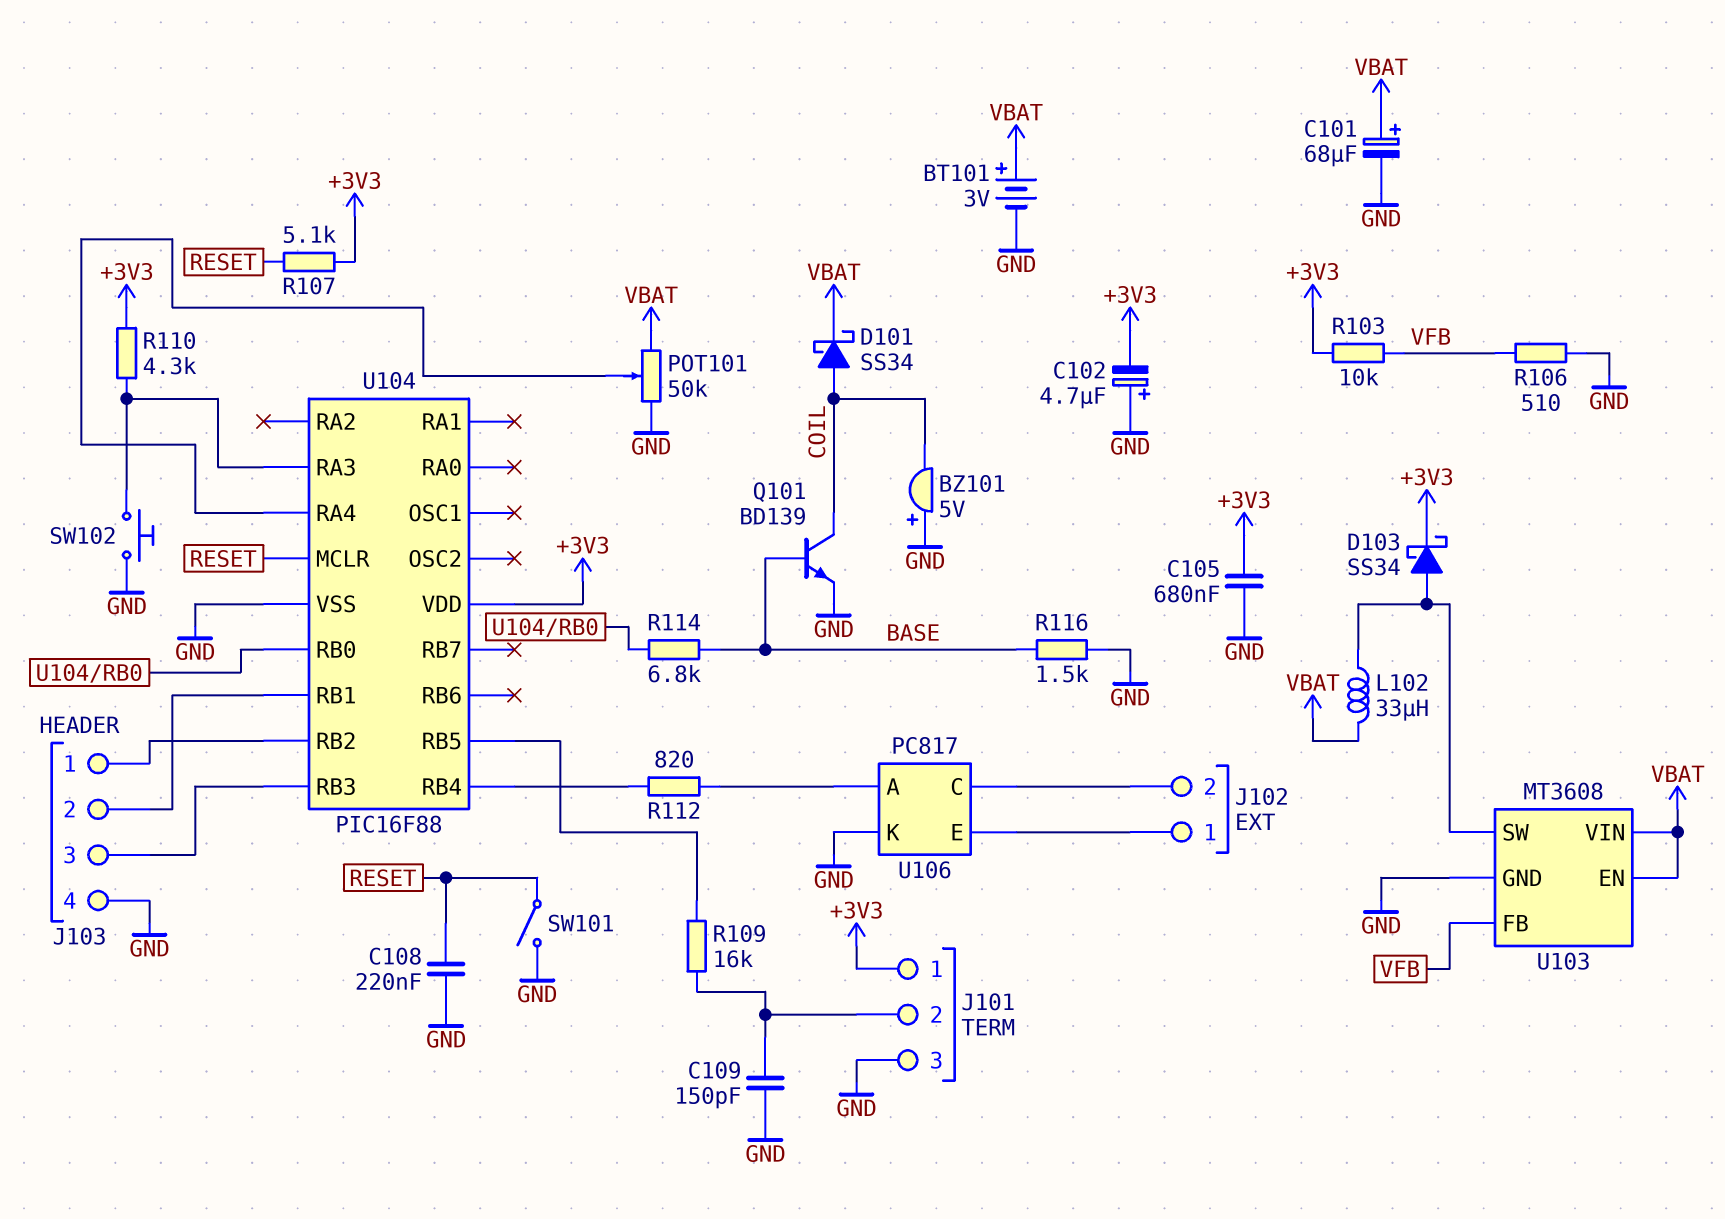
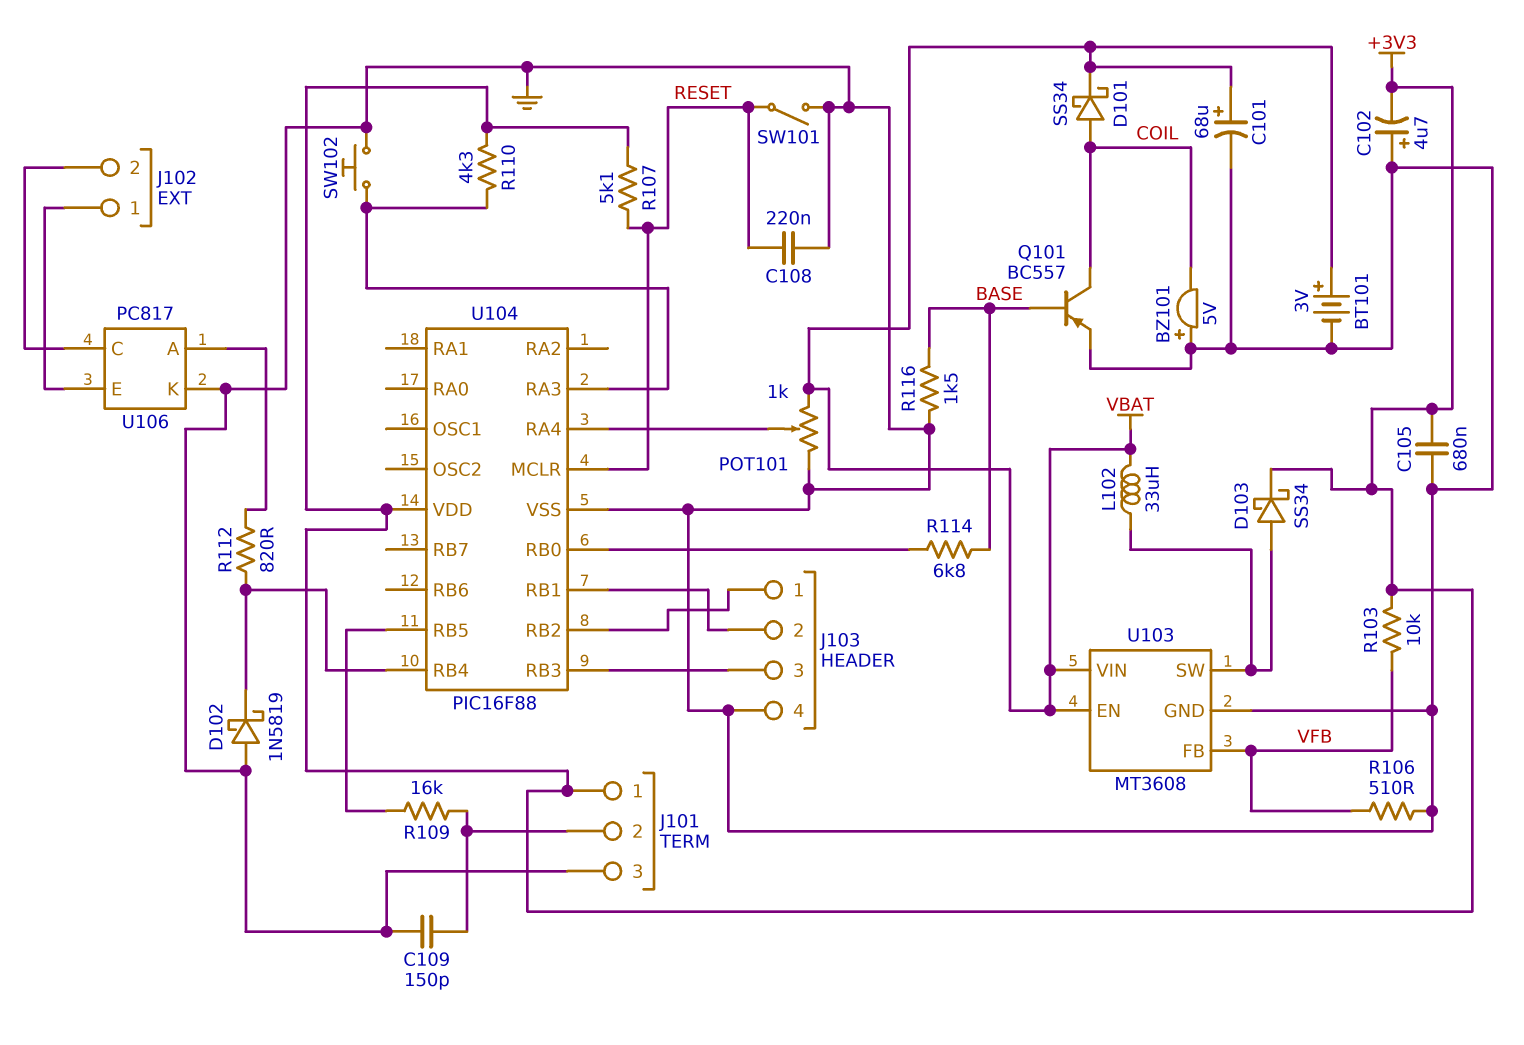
D102: none -> schottky 1N5819 (A GND, K U104/RB4)
POT101: 50k (GND, VBAT, wiper U104/RA4) -> 1k (GND, VBAT, wiper U104/RA4)
Q101: NPN BD139 (B BASE, C COIL, E GND) -> PNP BC557 (B BASE, C COIL, E GND)

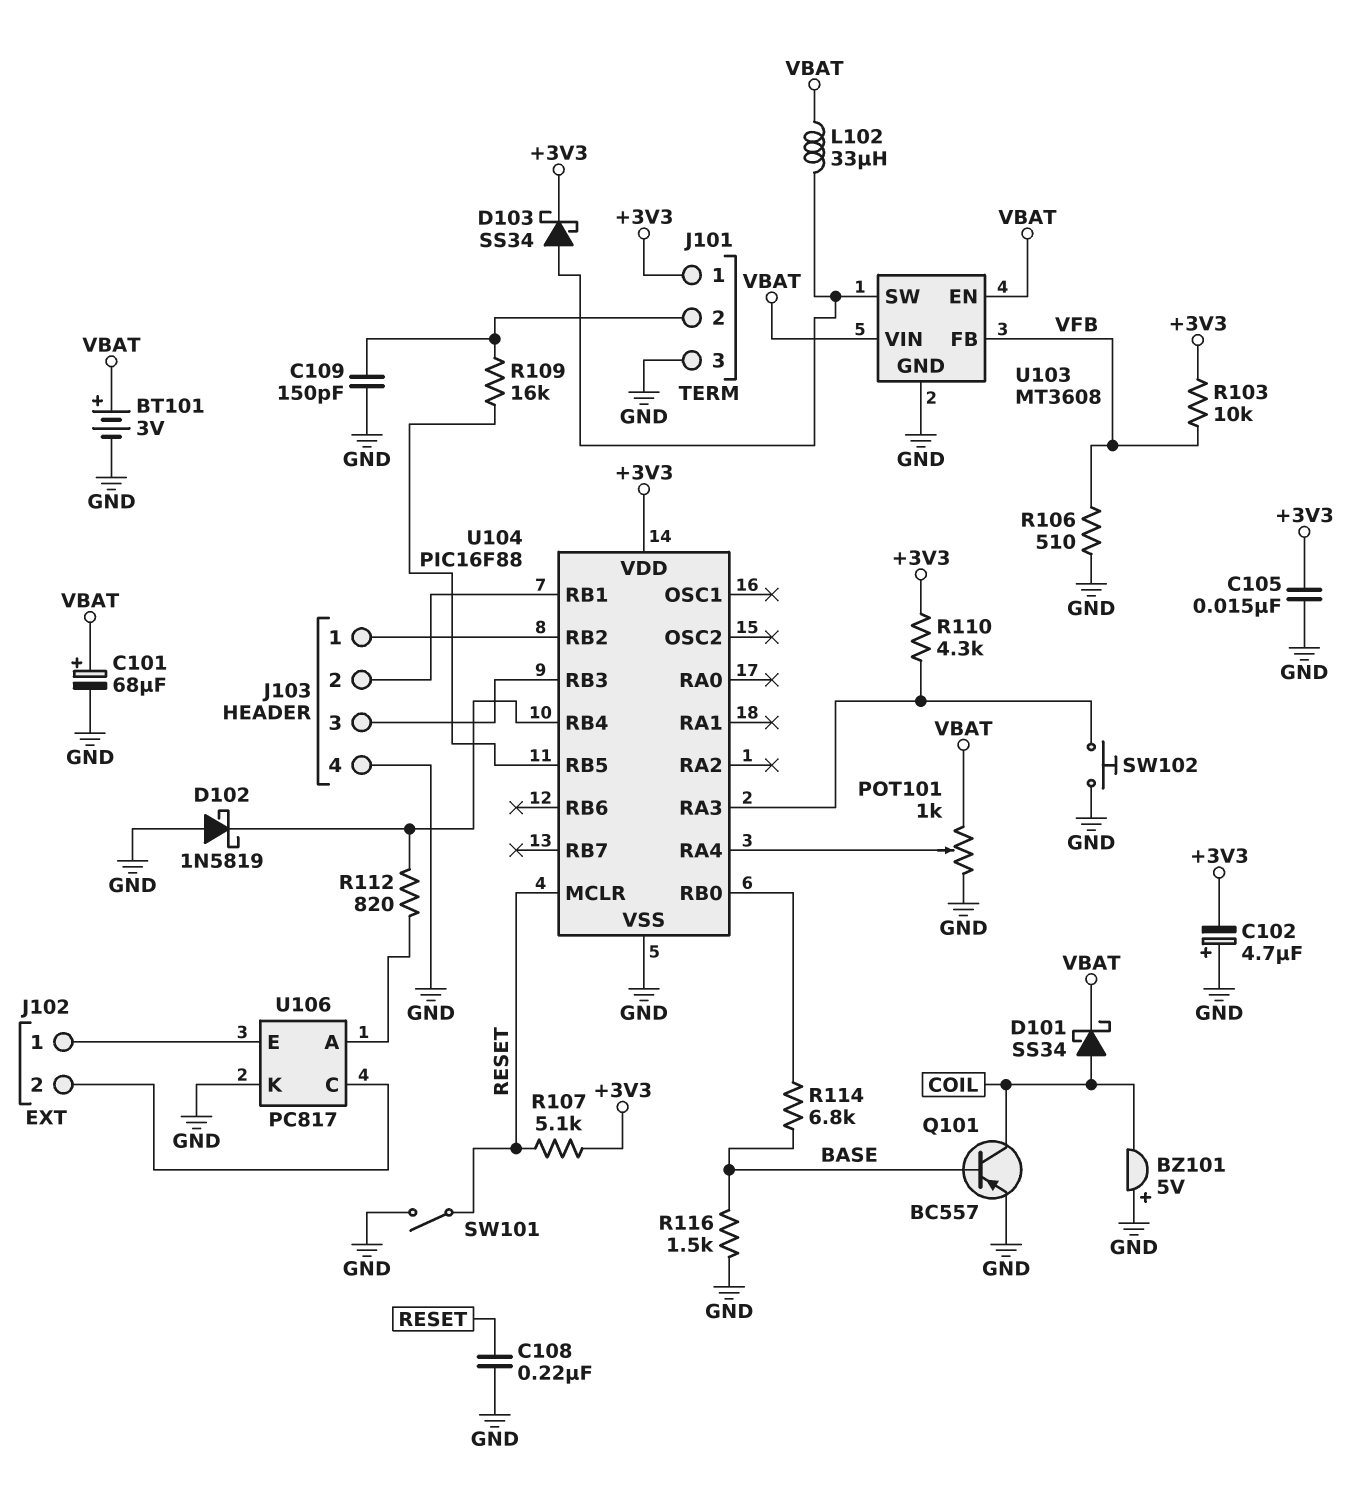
C105: 680nF (+3V3, GND) -> 15nF (+3V3, GND)

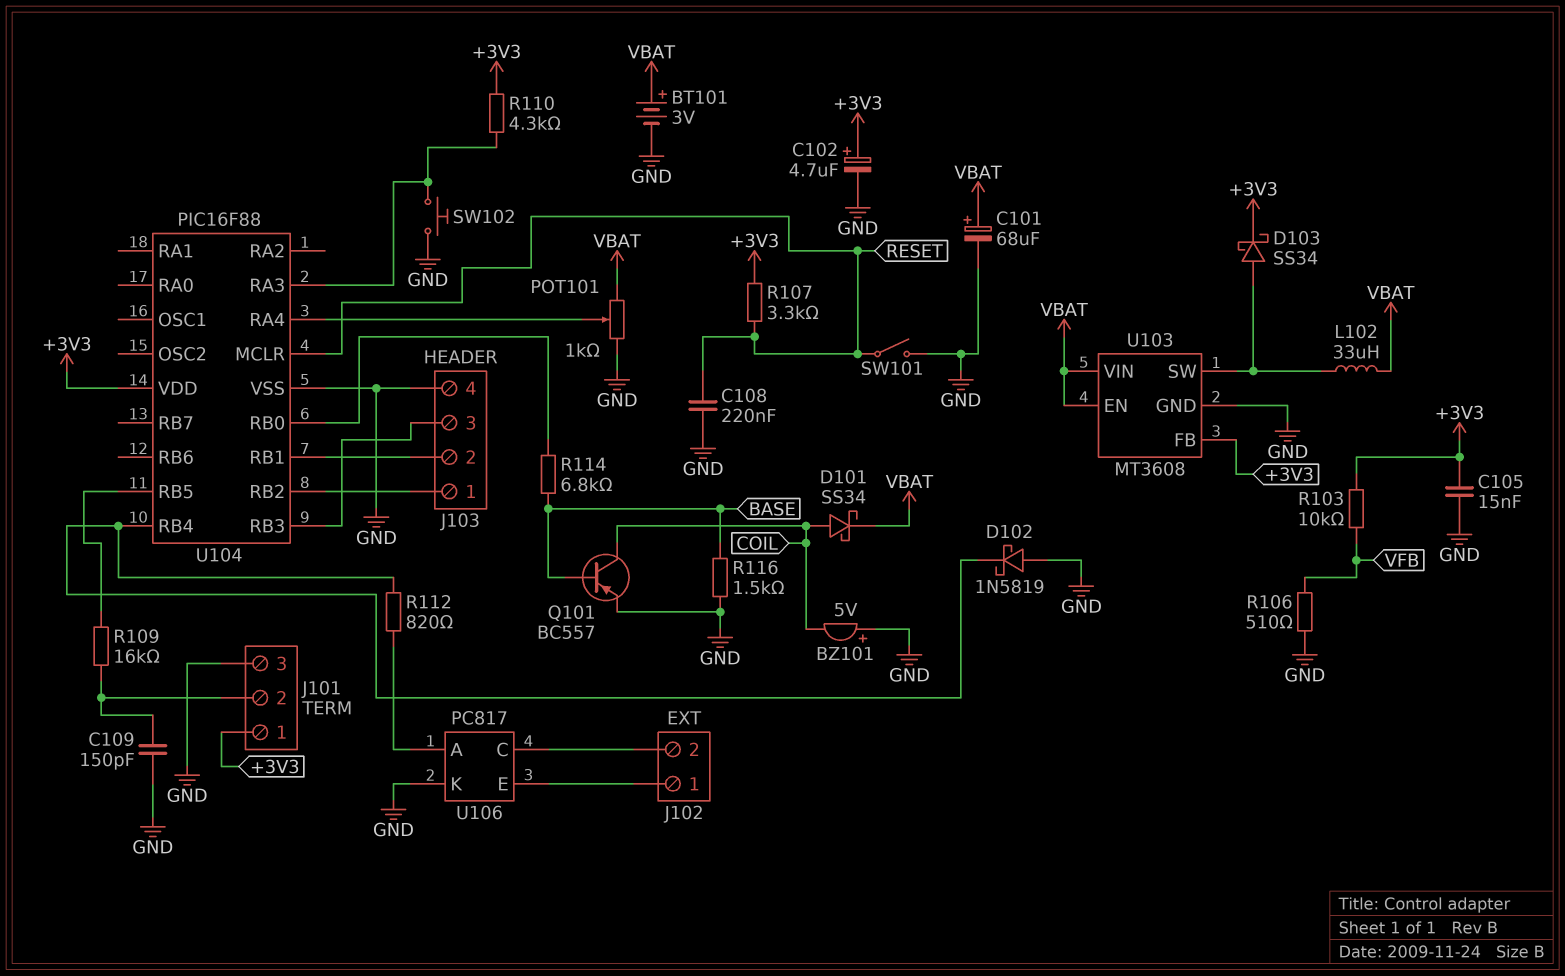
C102: 4.7uF (plus GND, minus +3V3) -> 4.7uF (plus +3V3, minus GND)
R107: 5.1k (+3V3, RESET) -> 3.3k (+3V3, RESET)
U103 pin FB: VFB -> +3V3

